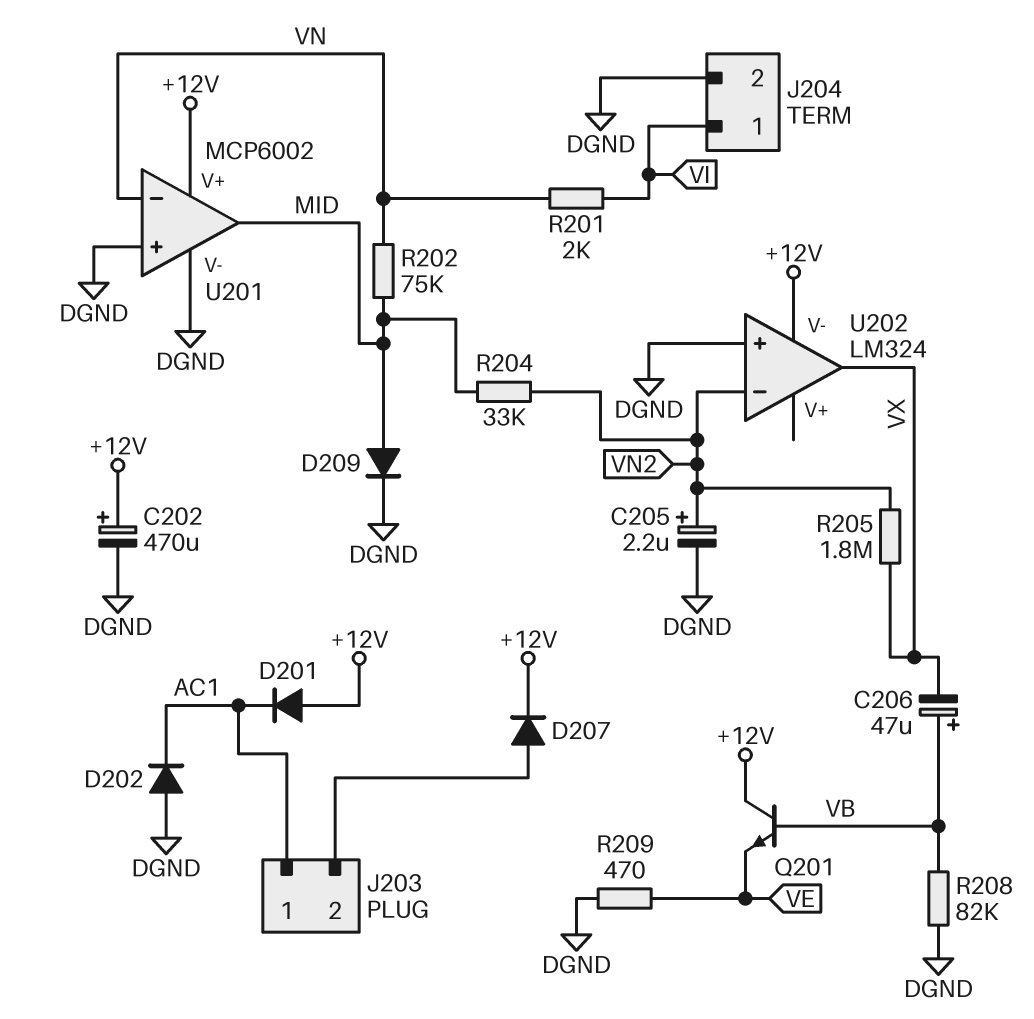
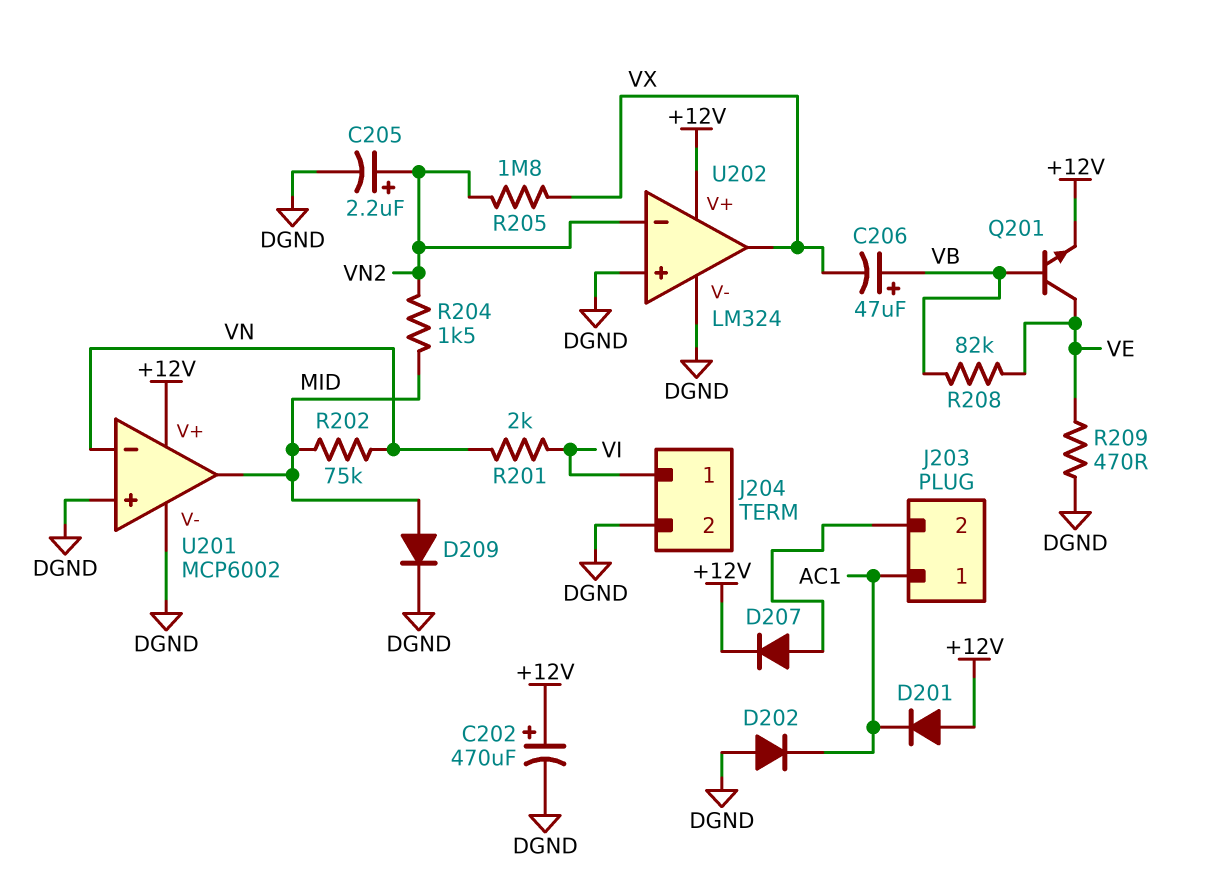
Q201: NPN (B VB, C +12V, E VE) -> NPN (B VB, C VE, E +12V)
R204: 33k (MID, VN2) -> 1.5k (MID, VN2)
R208: 82k (DGND, VB) -> 82k (VB, VE)
U202 pin V+: none -> +12V
U202 pin V-: +12V -> DGND

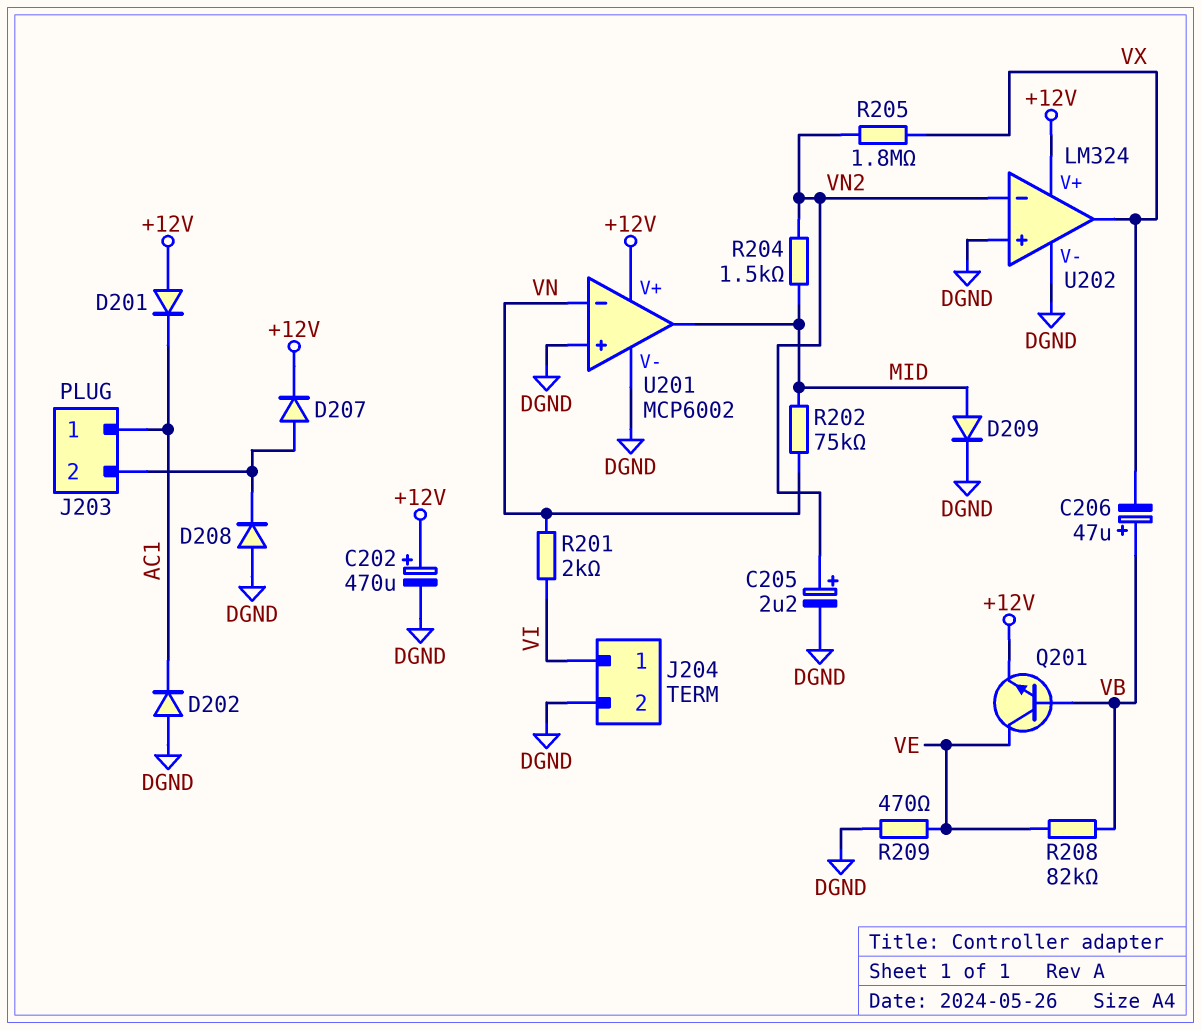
D208: none -> diode (A DGND, K J203/2)

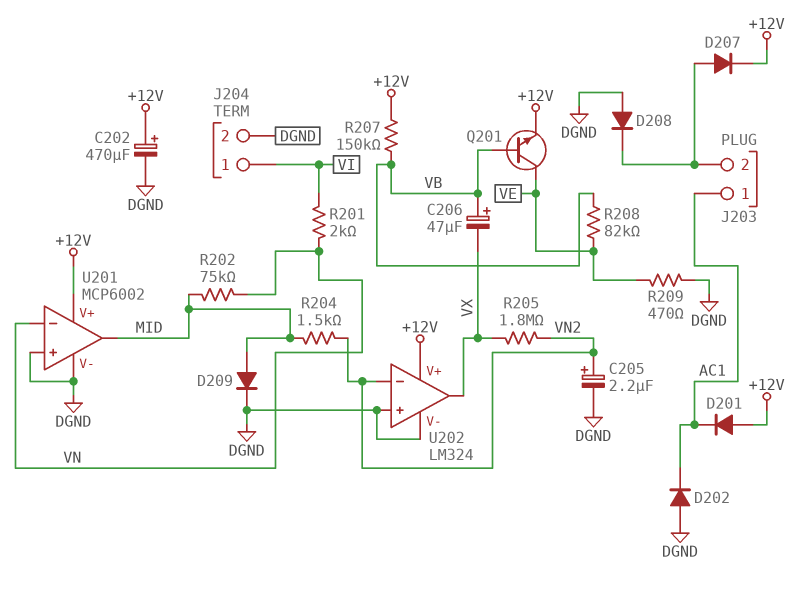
R207: none -> 150k (+12V, VB)

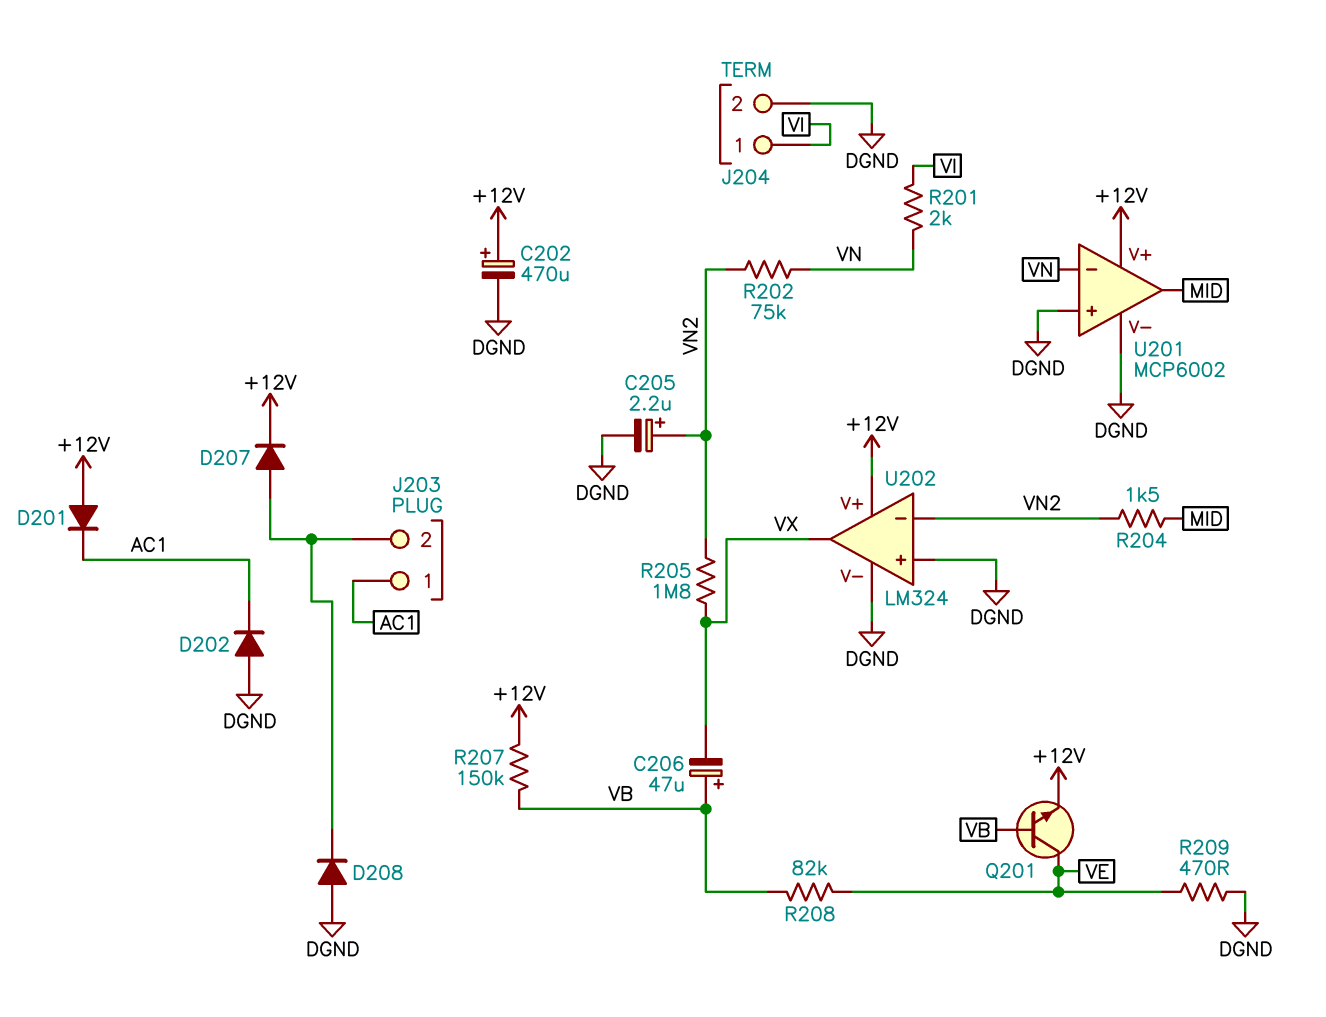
D209: diode (A MID, K DGND) -> none
R202: 75k (MID, VN) -> 75k (VN, VN2)

